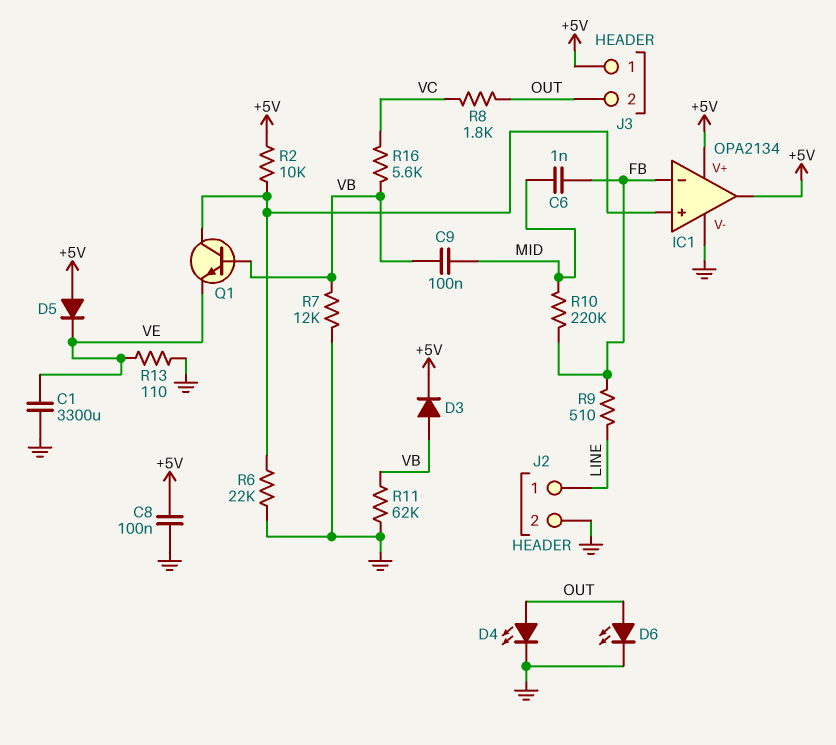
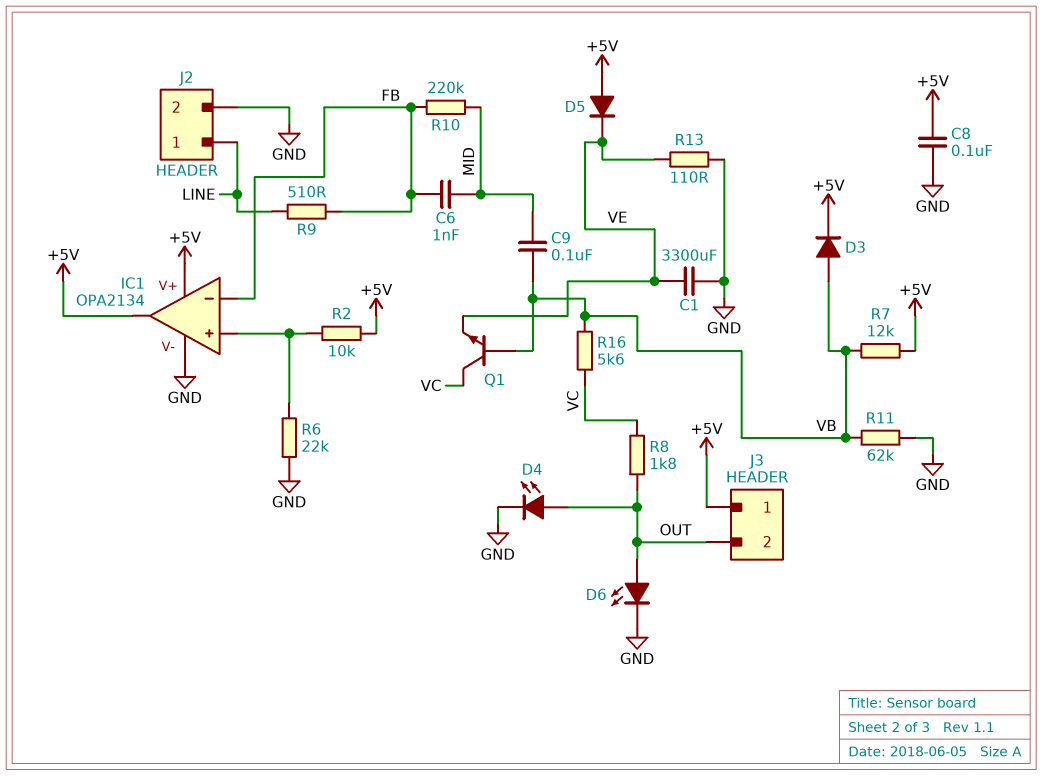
Q1: NPN (B VB, C IC1/in+, E VE) -> NPN (B VB, C VC, E VE)
R7: 12k (GND, VB) -> 12k (+5V, VB)

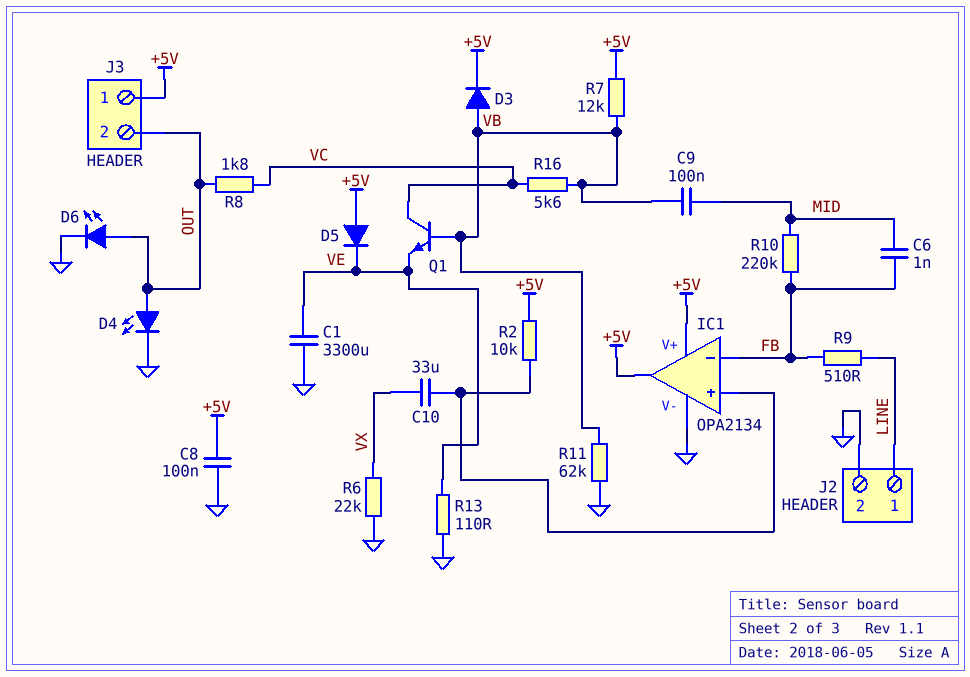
C10: none -> 33uF (IC1/in+, VX)
R6: 22k (GND, IC1/in+) -> 22k (GND, VX)

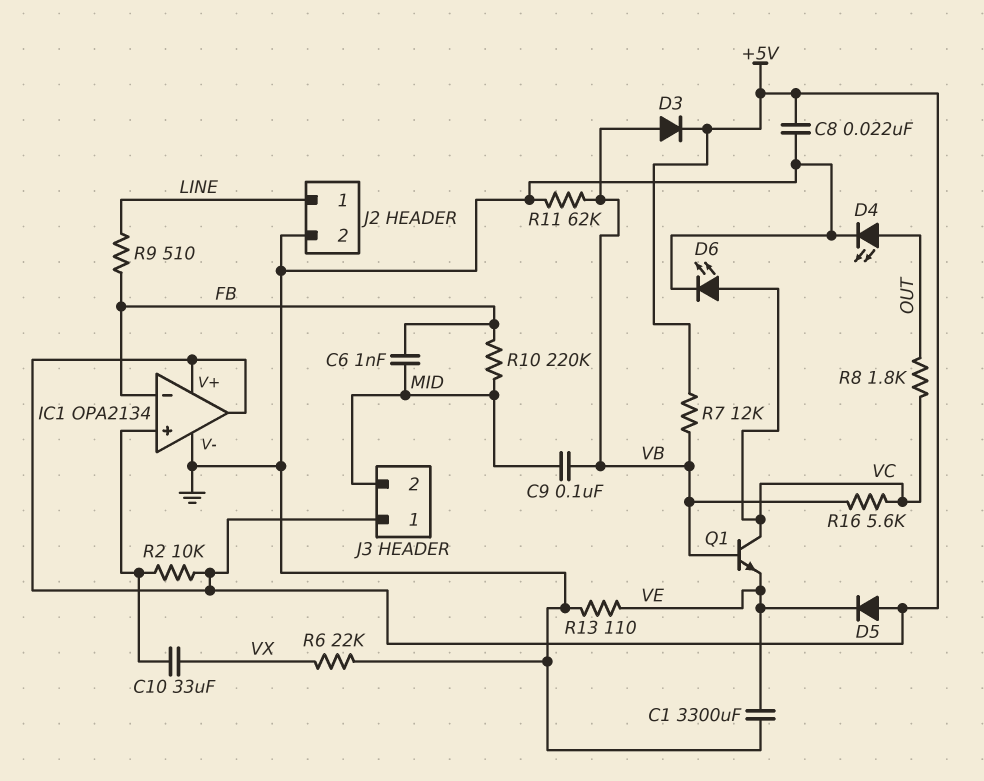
C8: 100nF (+5V, GND) -> 22nF (+5V, GND)
D6: LED (A OUT, K GND) -> LED (A VC, K GND)
J3 pin 2: OUT -> MID

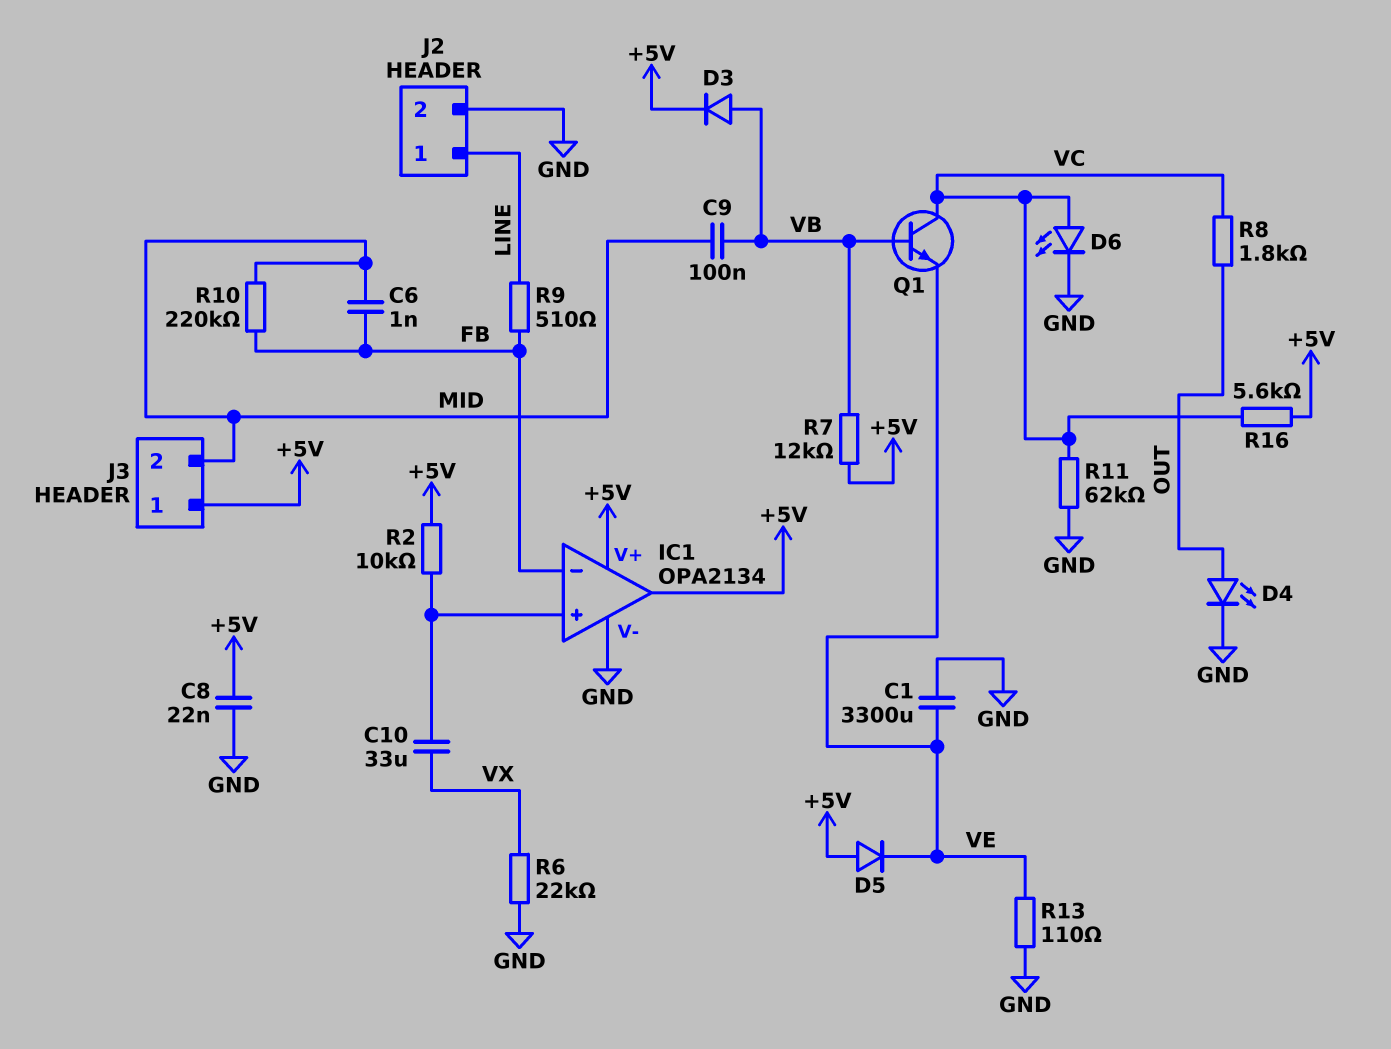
R11: 62k (GND, VB) -> 62k (GND, VC)
R16: 5.6k (VB, VC) -> 5.6k (+5V, VC)

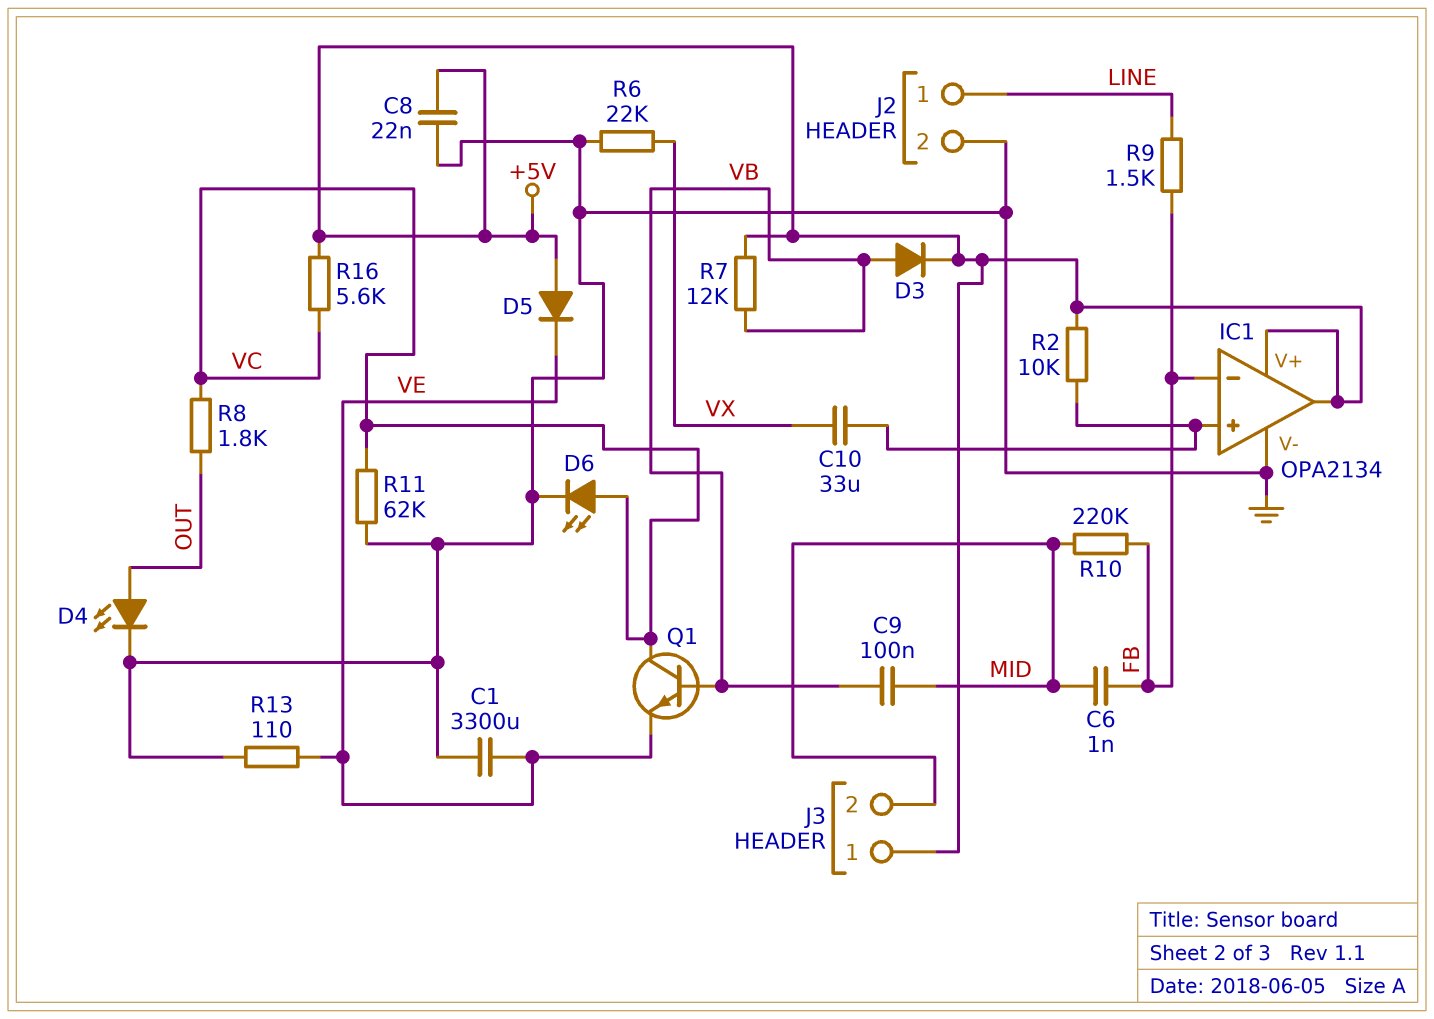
R9: 510 (FB, LINE) -> 1.5k (FB, LINE)

